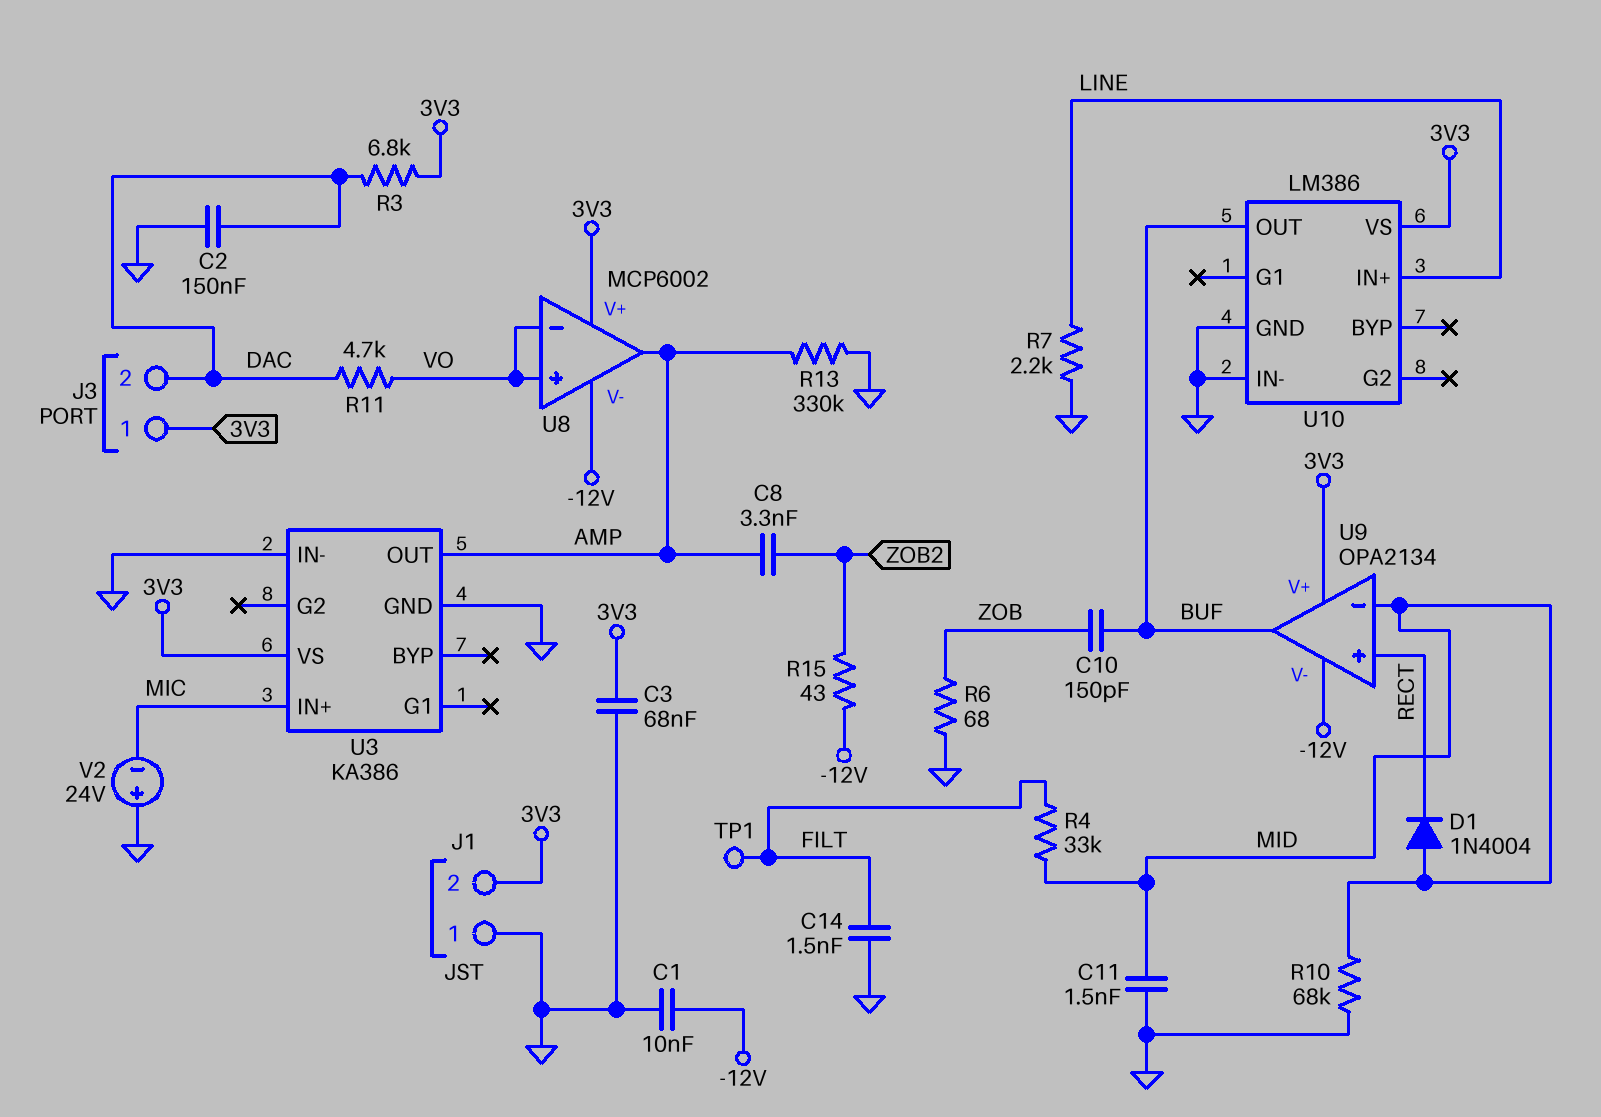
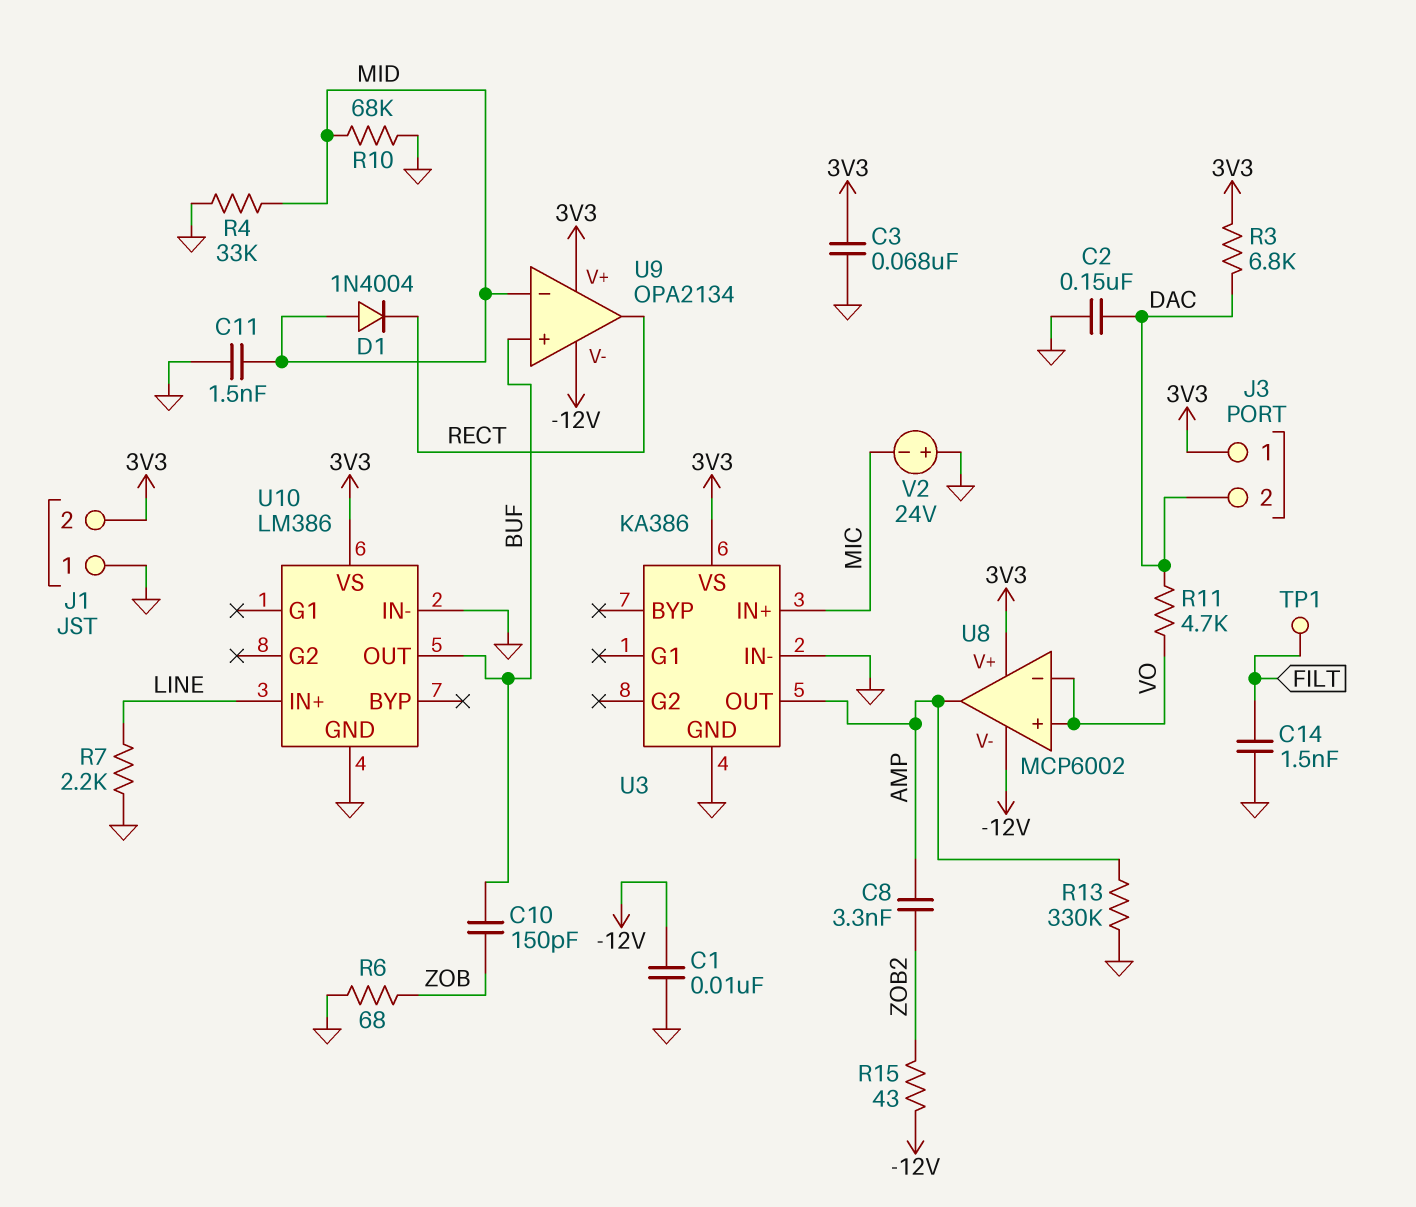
R4: 33k (FILT, MID) -> 33k (GND, MID)
U9 pin in+: RECT -> BUF
U9 pin out: BUF -> RECT

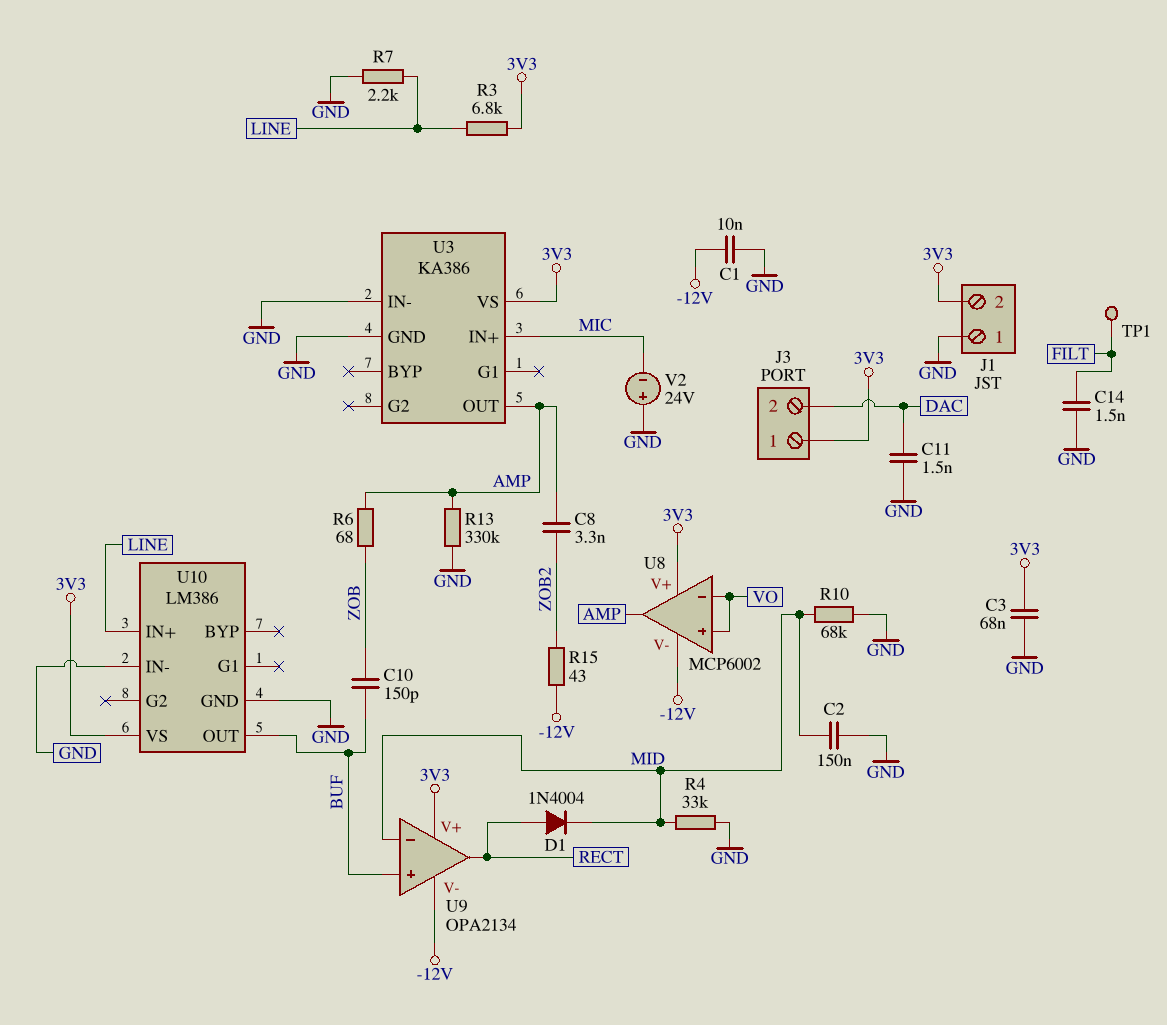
C2: 150nF (DAC, GND) -> 150nF (GND, MID)
C11: 1.5nF (GND, MID) -> 1.5nF (DAC, GND)
D1: diode 1N4004 (A MID, K RECT) -> diode 1N4004 (A RECT, K MID)
R3: 6.8k (3V3, DAC) -> 6.8k (3V3, LINE)
R6: 68 (GND, ZOB) -> 68 (AMP, ZOB)
R11: 4.7k (DAC, VO) -> none

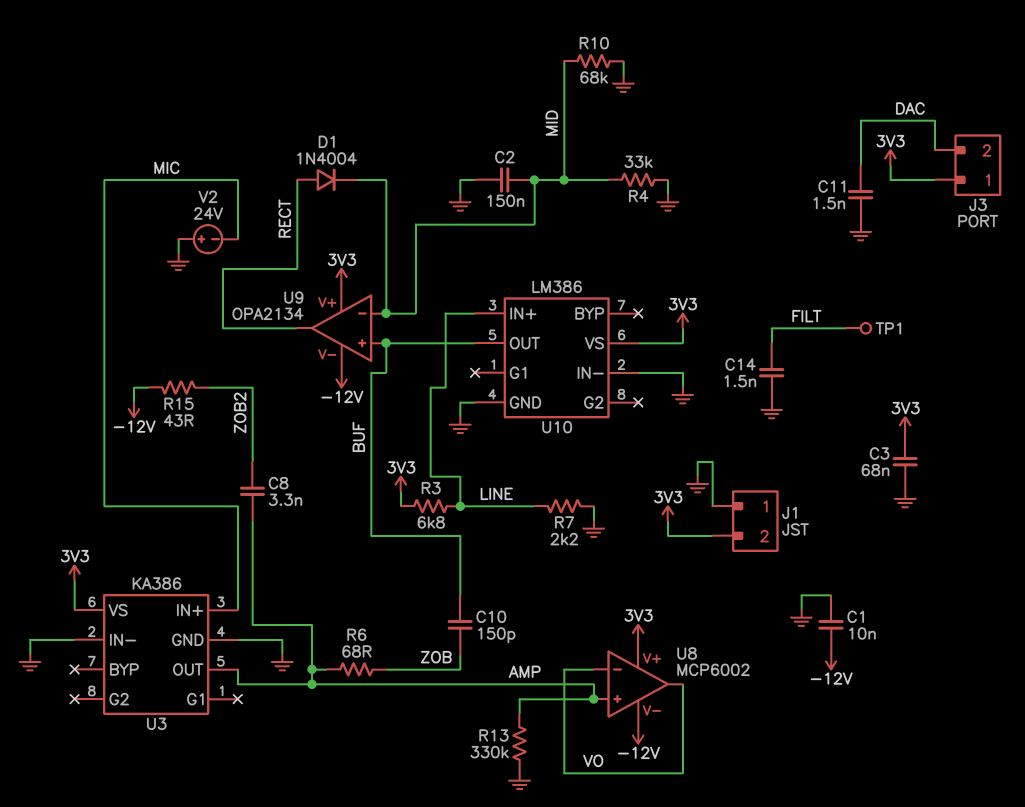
U8 pin in+: VO -> AMP
U8 pin out: AMP -> VO

